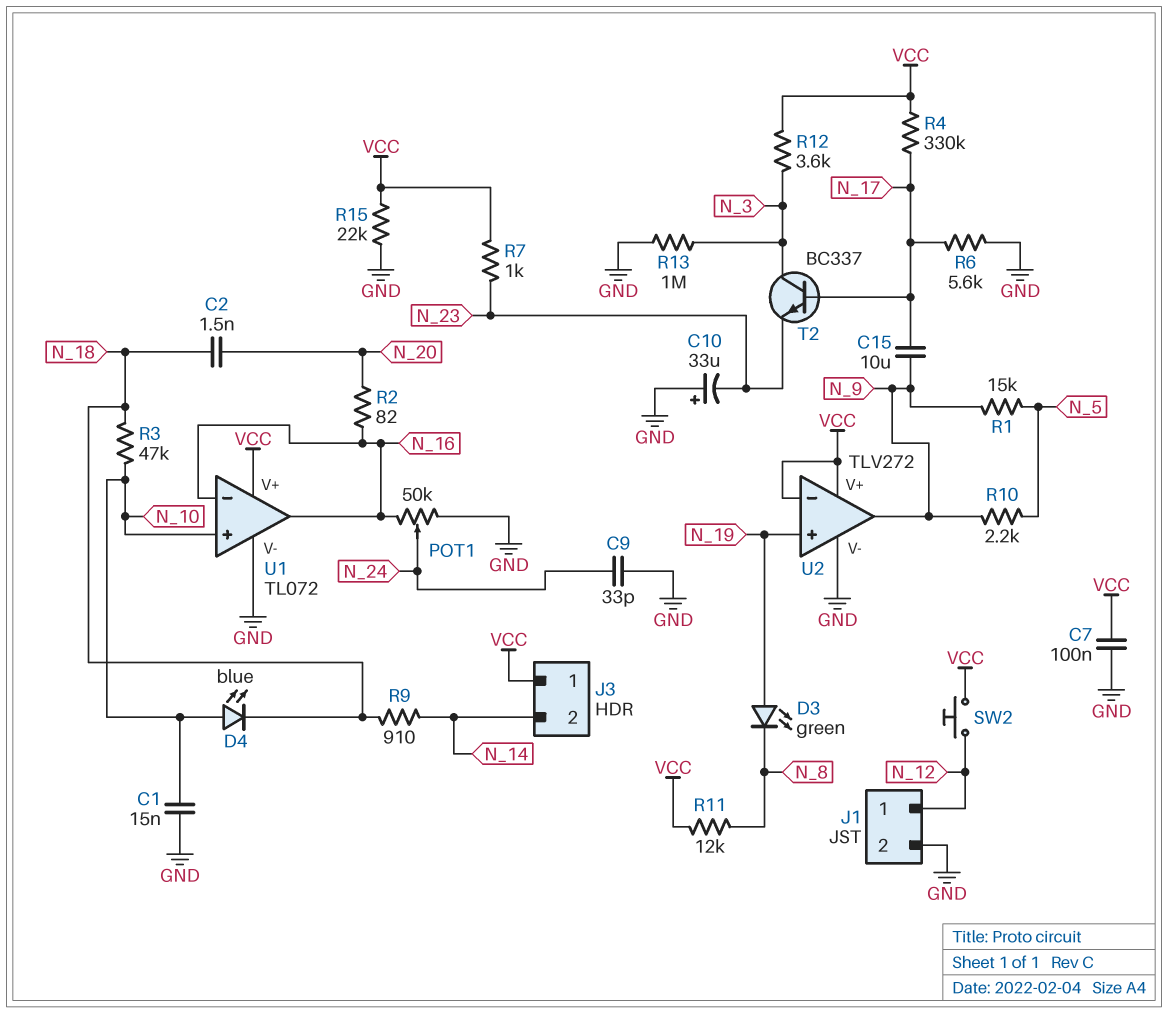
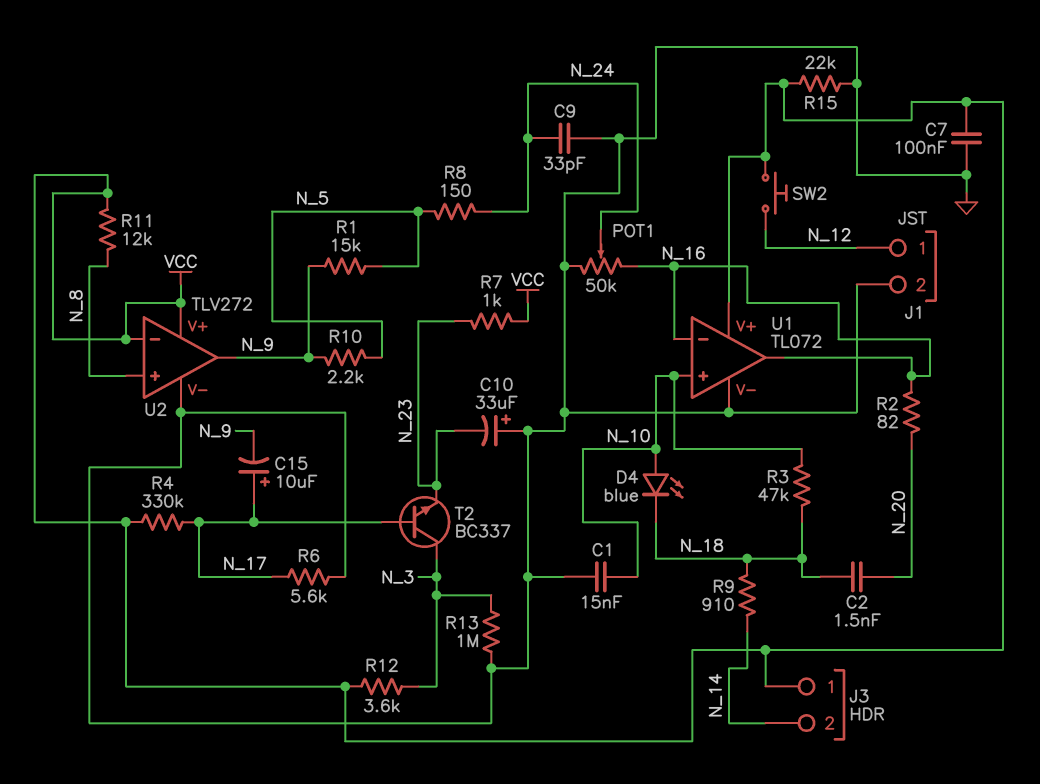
C15: 10uF (N_9, N_17) -> 10uF (plus N_17, minus N_9)
D3: LED green (A N_19, K N_8) -> none
R8: none -> 150 (N_5, N_24)
U2 pin in+: N_19 -> N_8

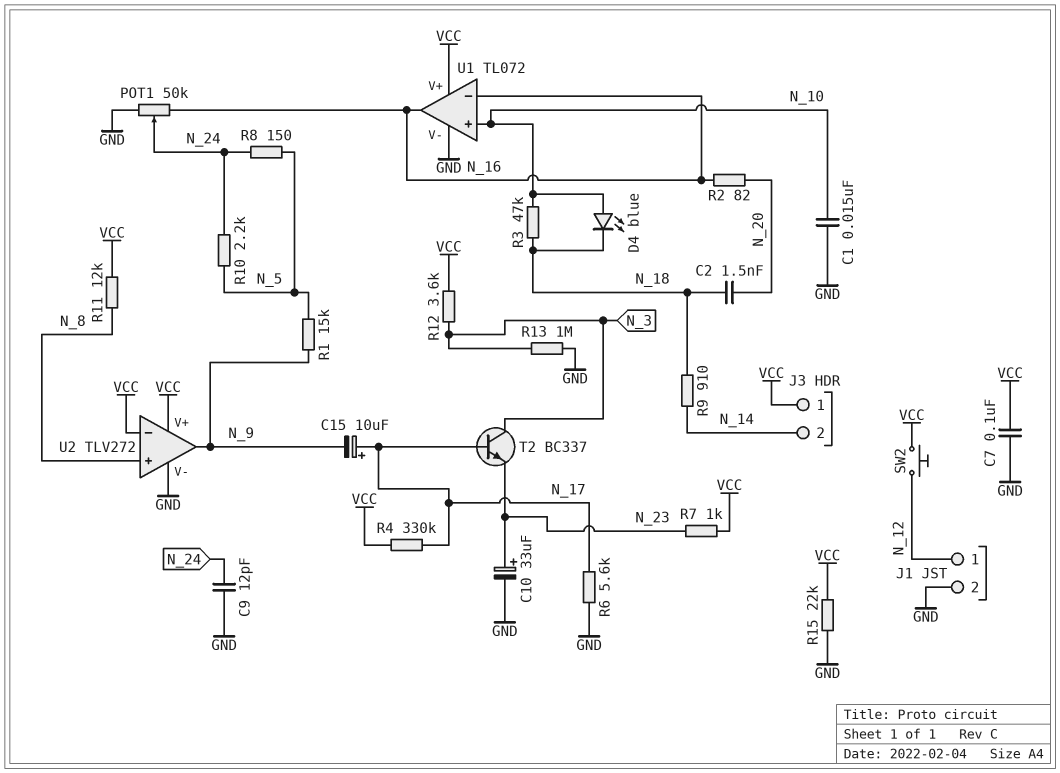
C9: 33pF (GND, N_24) -> 12pF (GND, N_24)
C10: 33uF (plus GND, minus N_23) -> 33uF (plus N_23, minus GND)
R10: 2.2k (N_5, N_9) -> 2.2k (N_5, N_24)

